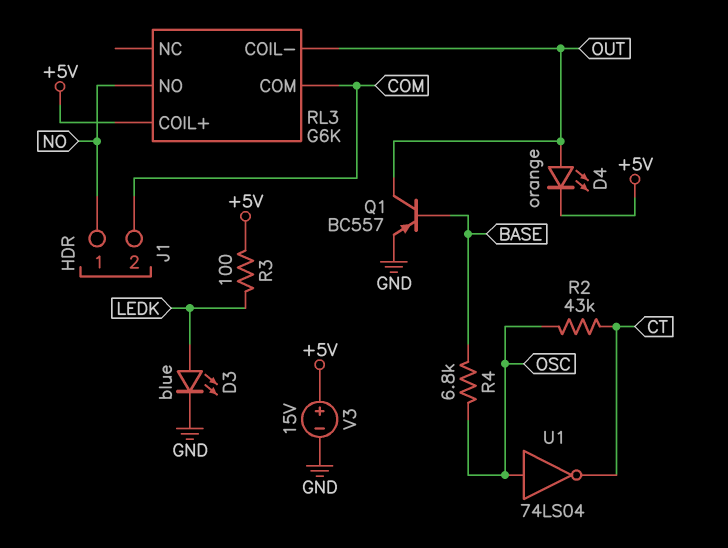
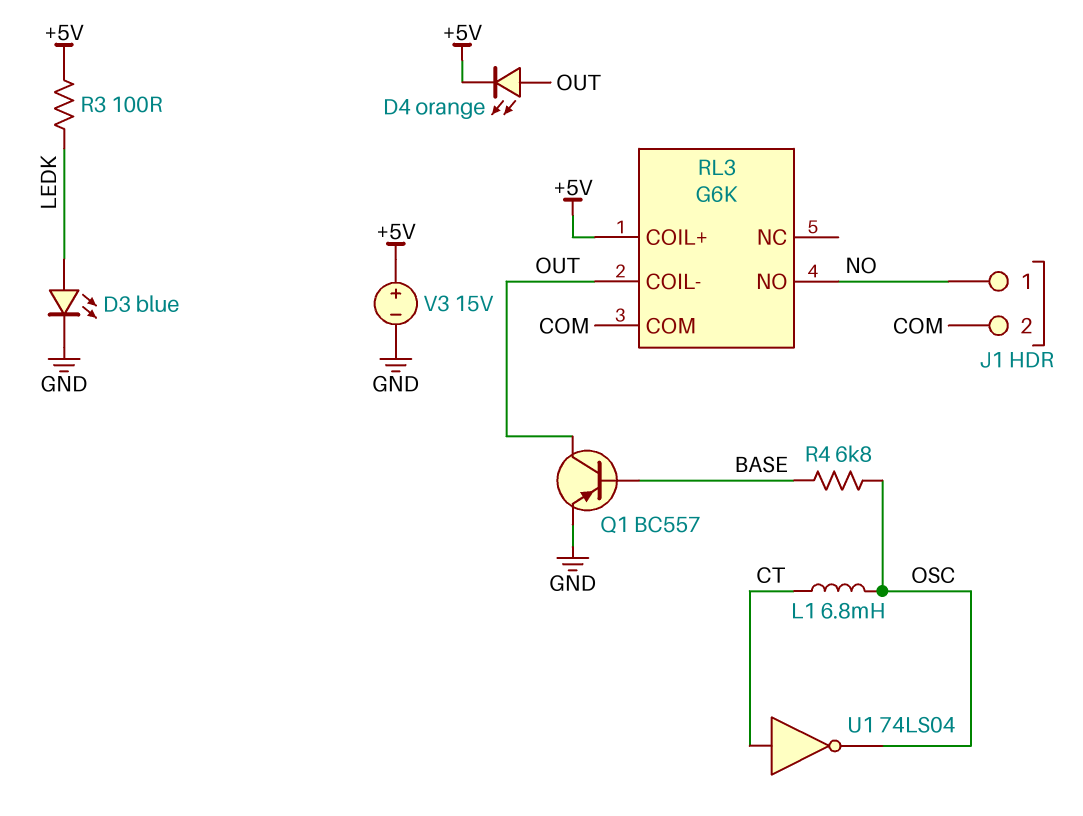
L1: none -> 6.8mH (CT, OSC)
R2: 43k (CT, OSC) -> none
U1: NOT 74LS04 (in OSC, out CT) -> NOT 74LS04 (in CT, out OSC)

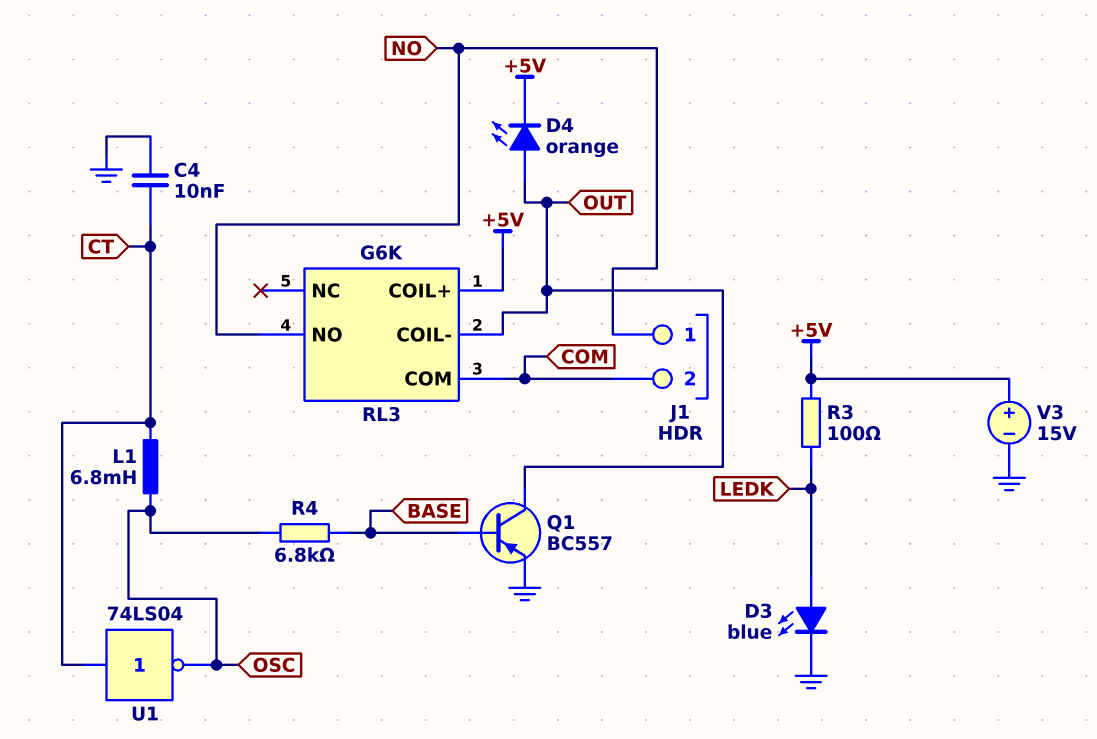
C4: none -> 10nF (CT, GND)

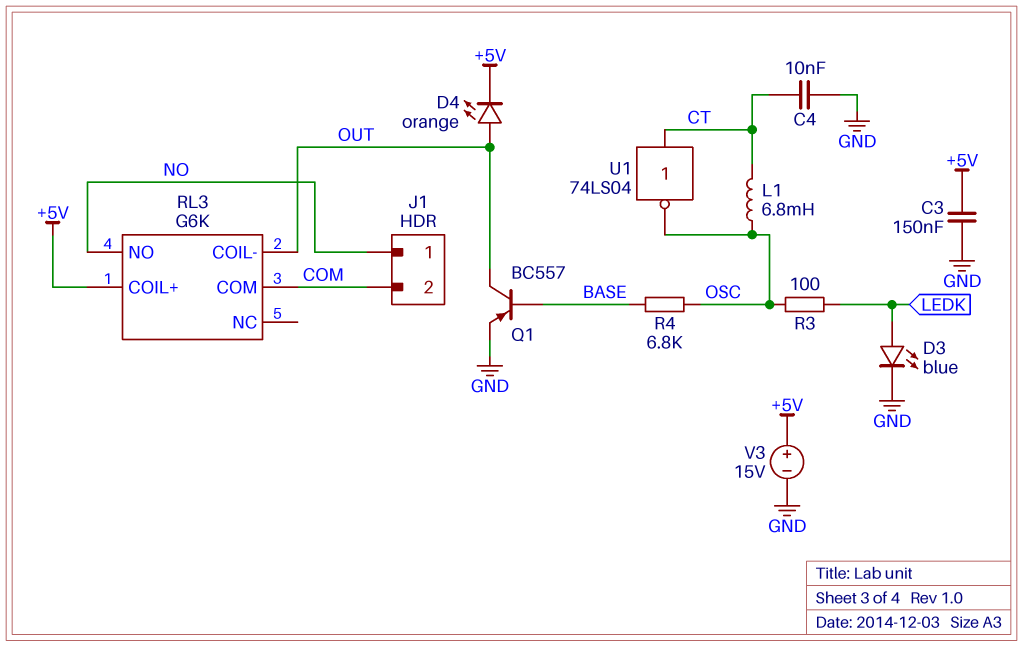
C3: none -> 150nF (+5V, GND)
R3: 100 (+5V, LEDK) -> 100 (LEDK, OSC)

